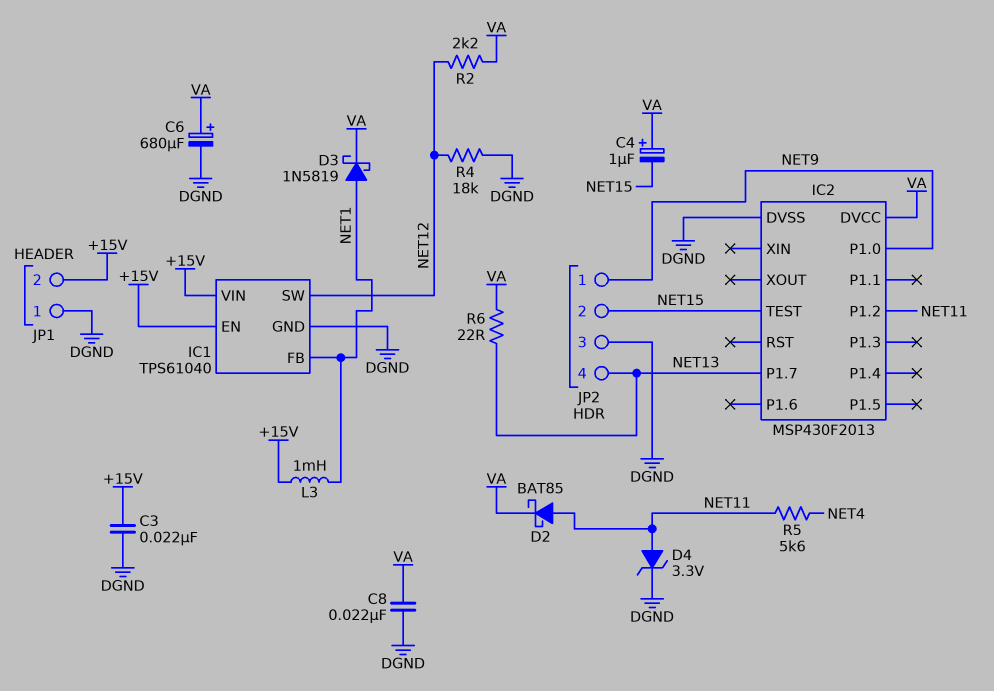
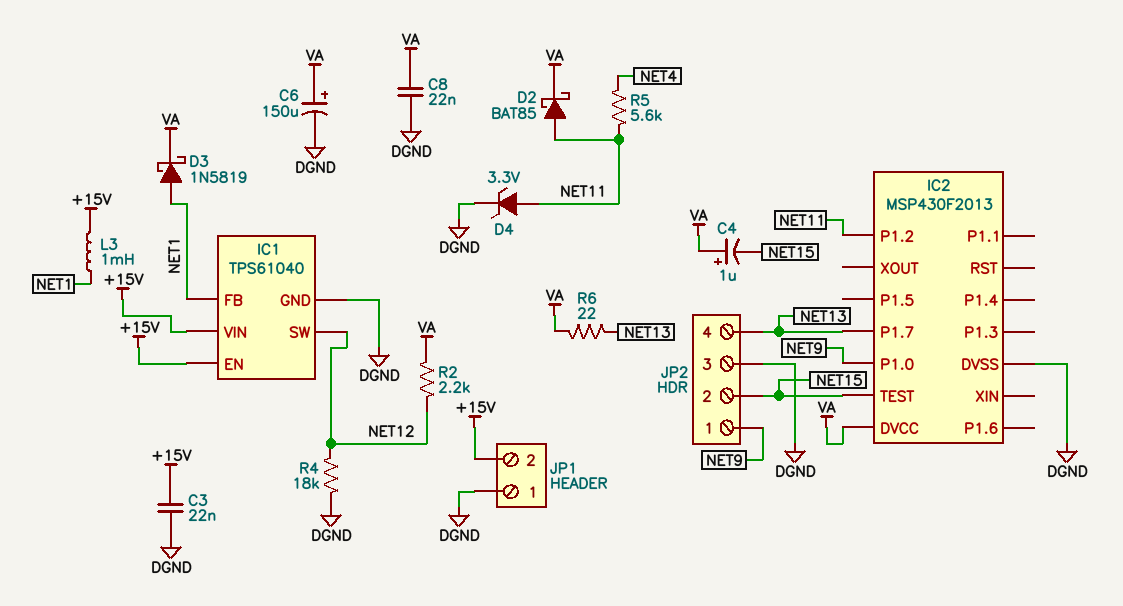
C6: 680uF (plus VA, minus DGND) -> 150uF (plus VA, minus DGND)

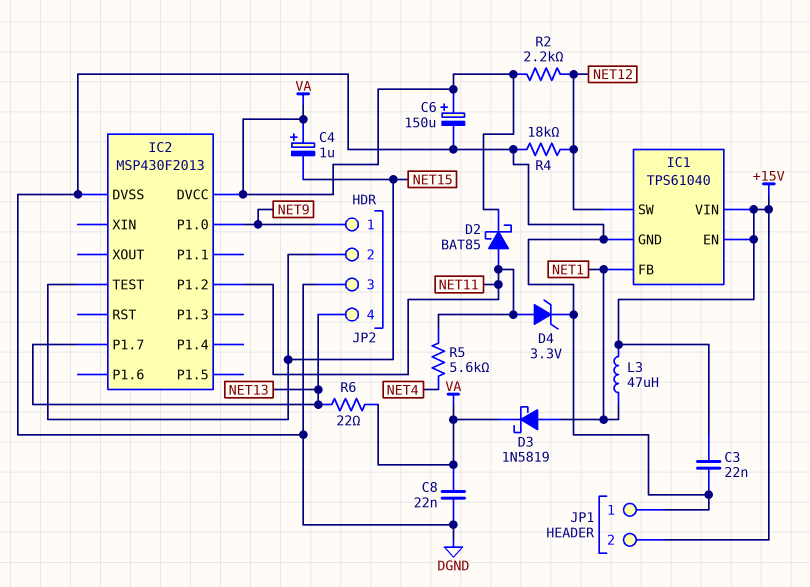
L3: 1mH (+15V, NET1) -> 47uH (+15V, NET1)

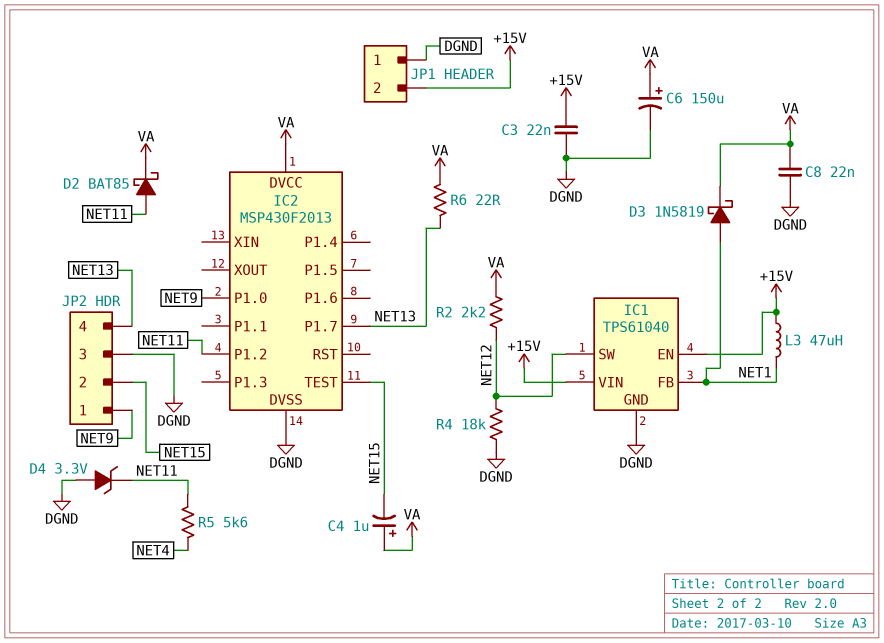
D4: zener 3.3V (A NET11, K DGND) -> zener 3.3V (A DGND, K NET11)

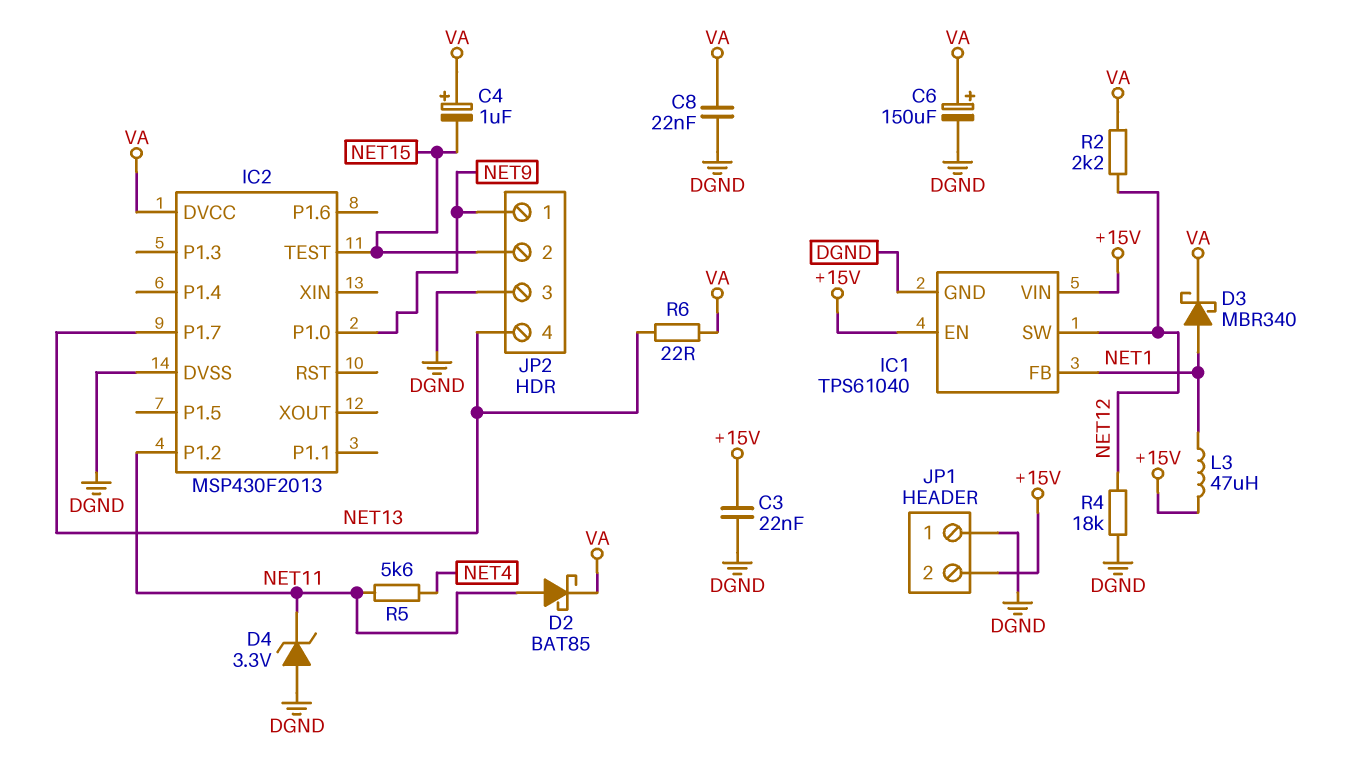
D3: schottky 1N5819 (A NET1, K VA) -> schottky MBR340 (A NET1, K VA)

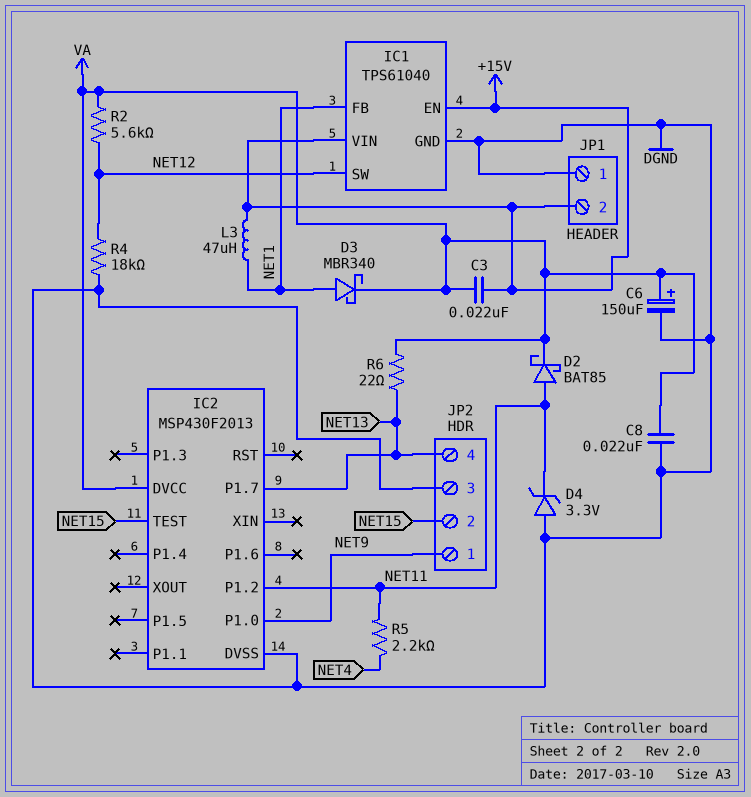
C3: 22nF (+15V, DGND) -> 22nF (+15V, VA)
C4: 1uF (plus VA, minus NET15) -> none
R2: 2.2k (NET12, VA) -> 5.6k (NET12, VA)
R5: 5.6k (NET4, NET11) -> 2.2k (NET4, NET11)

